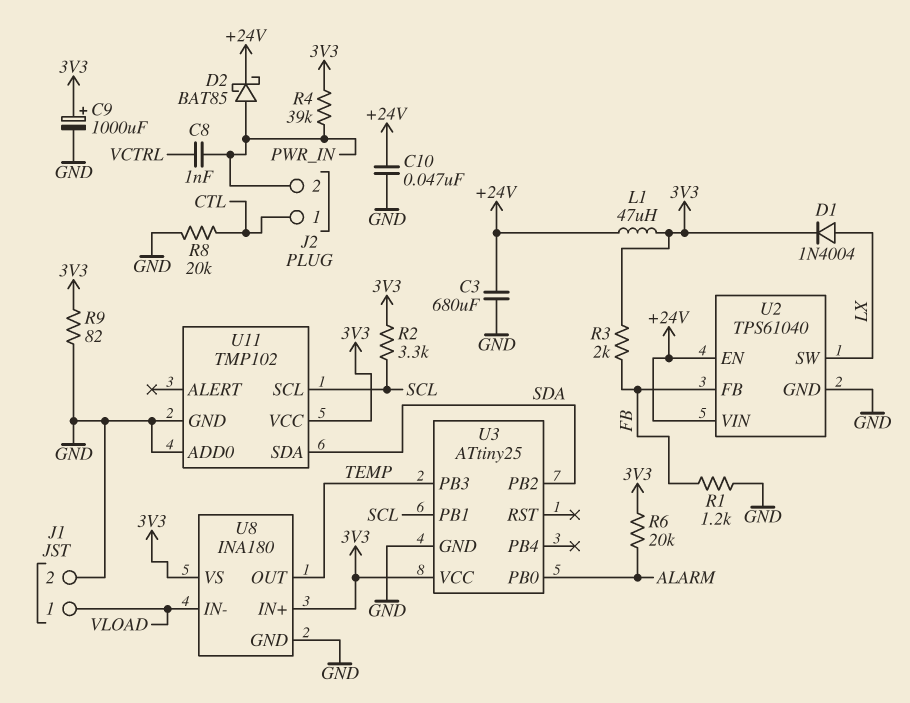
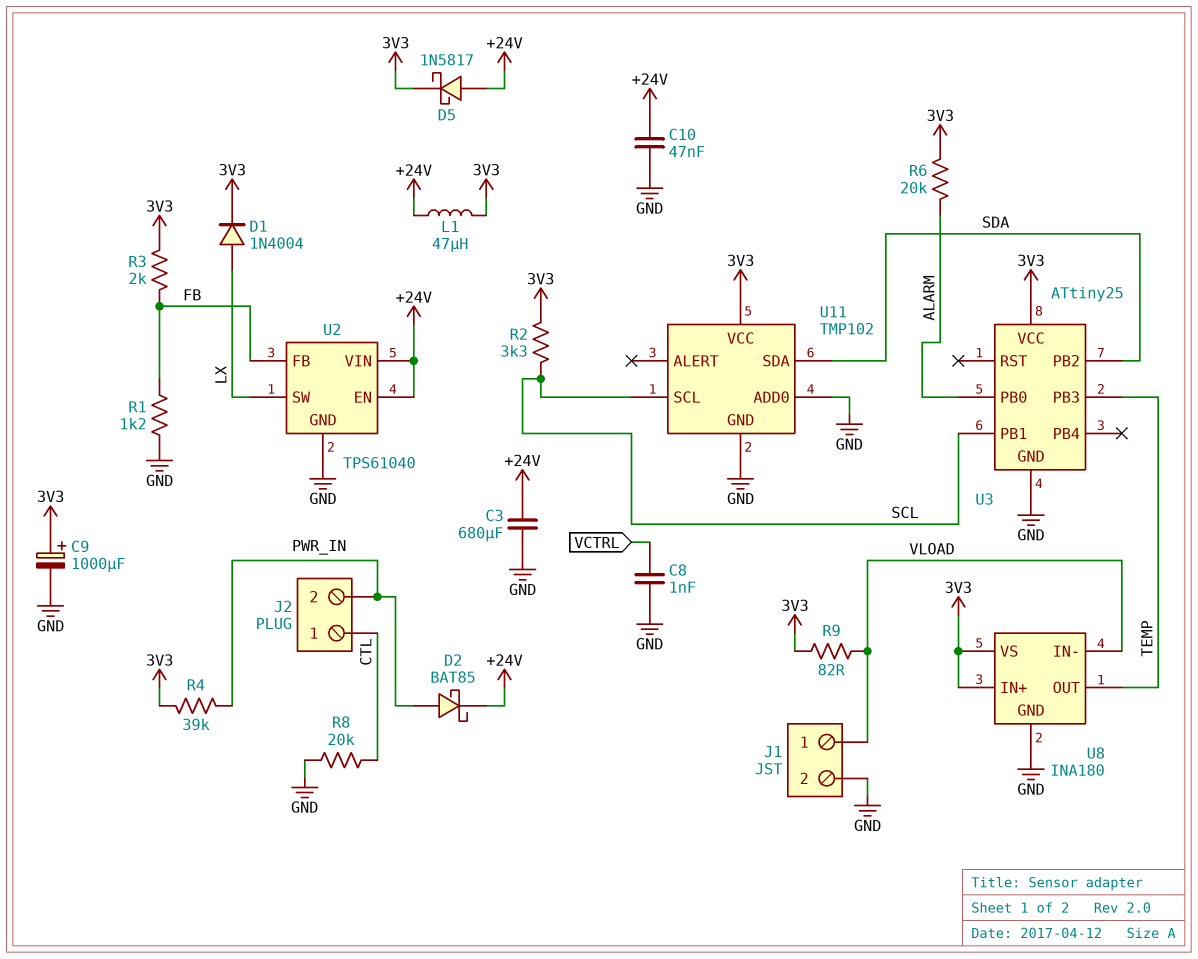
C8: 1nF (PWR_IN, VCTRL) -> 1nF (GND, VCTRL)
D5: none -> schottky 1N5817 (A +24V, K 3V3)
R9: 82 (3V3, GND) -> 82 (3V3, VLOAD)

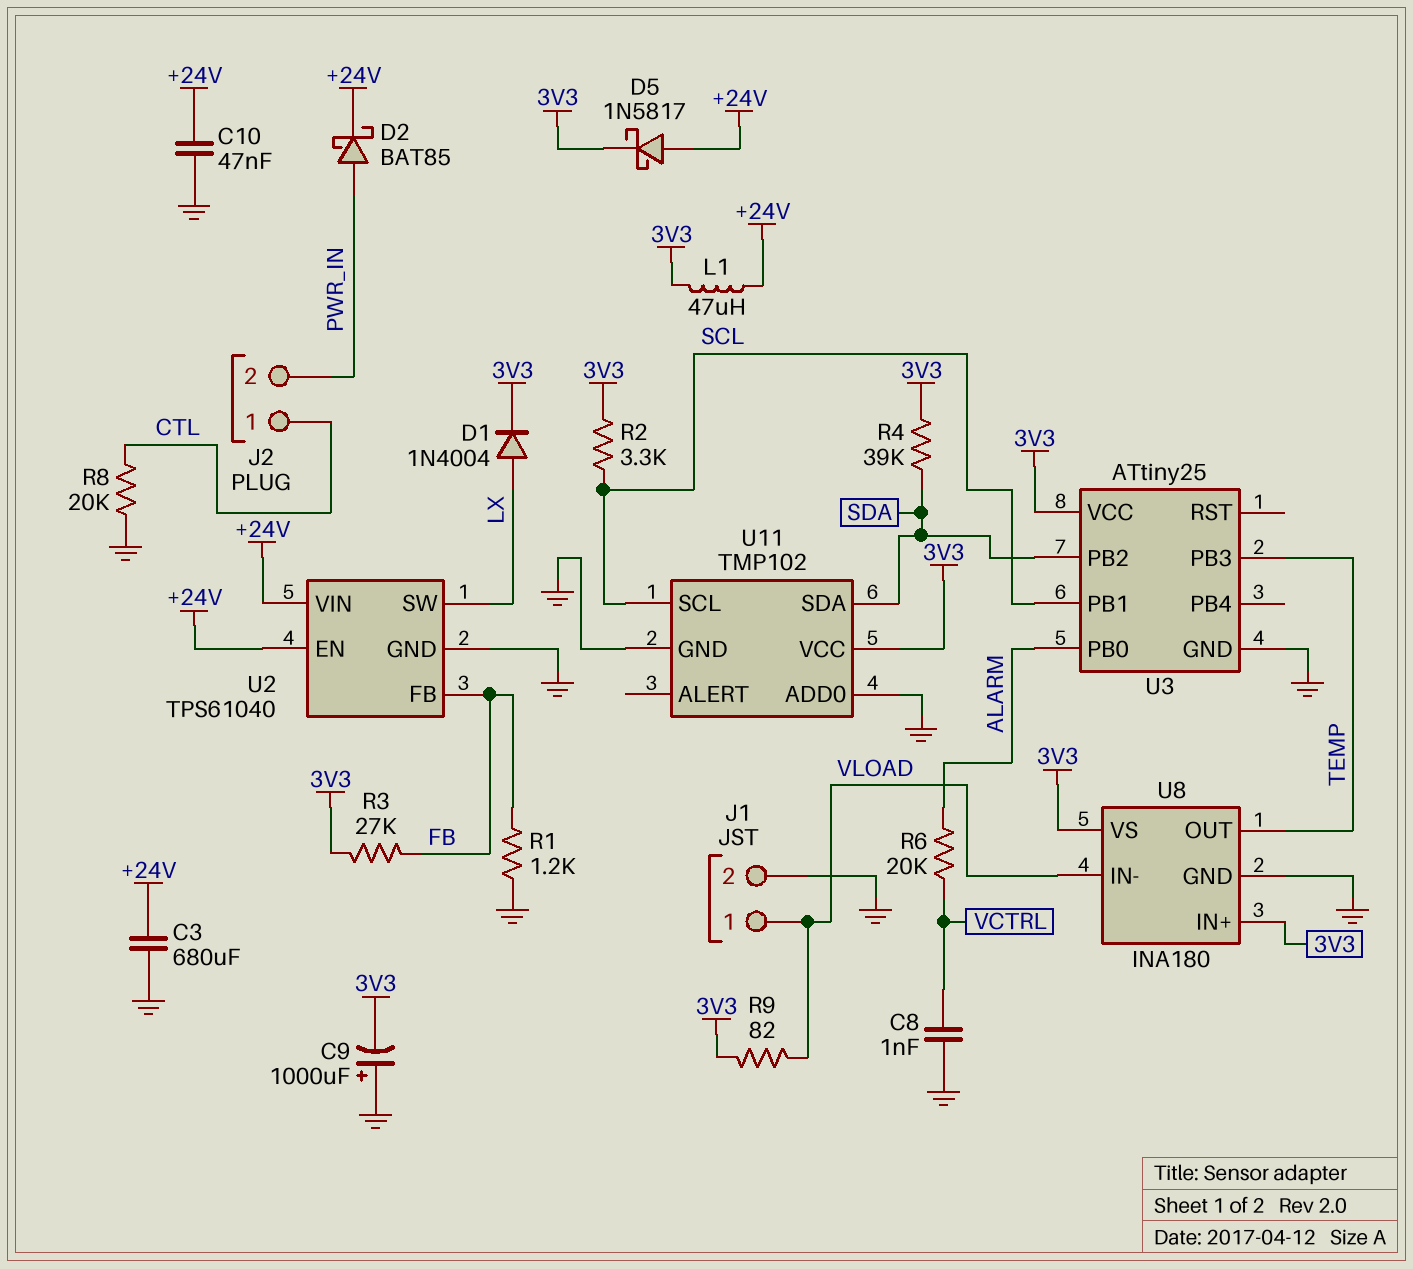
C9: 1000uF (plus 3V3, minus GND) -> 1000uF (plus GND, minus 3V3)
R3: 2k (3V3, FB) -> 27k (3V3, FB)
R4: 39k (3V3, PWR_IN) -> 39k (3V3, SDA)
R6: 20k (3V3, ALARM) -> 20k (ALARM, VCTRL)

